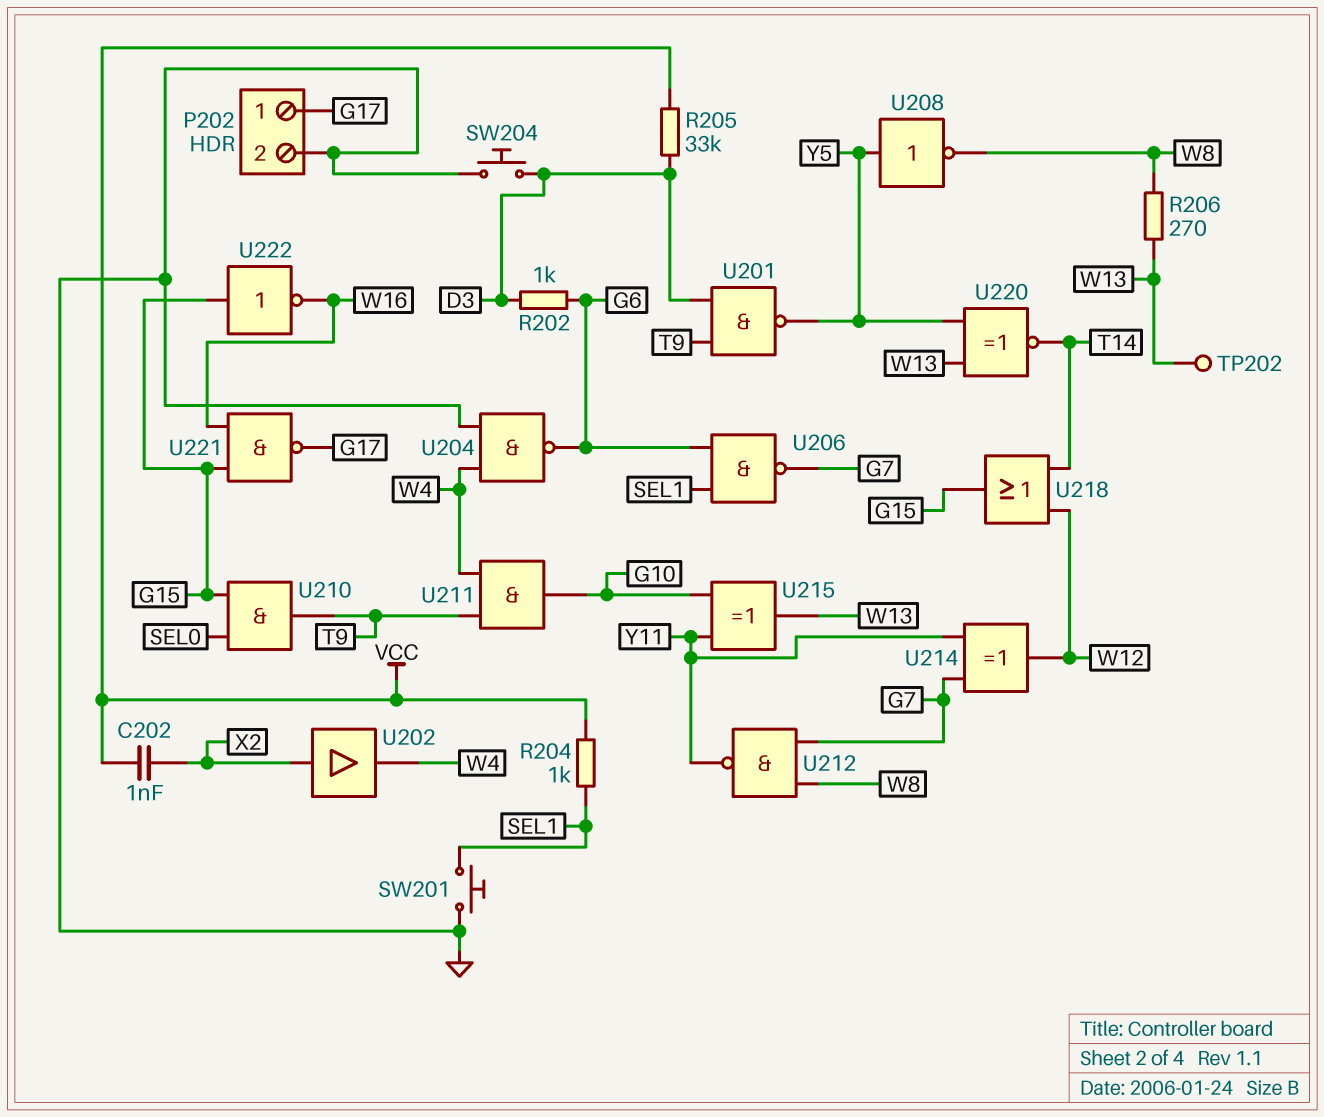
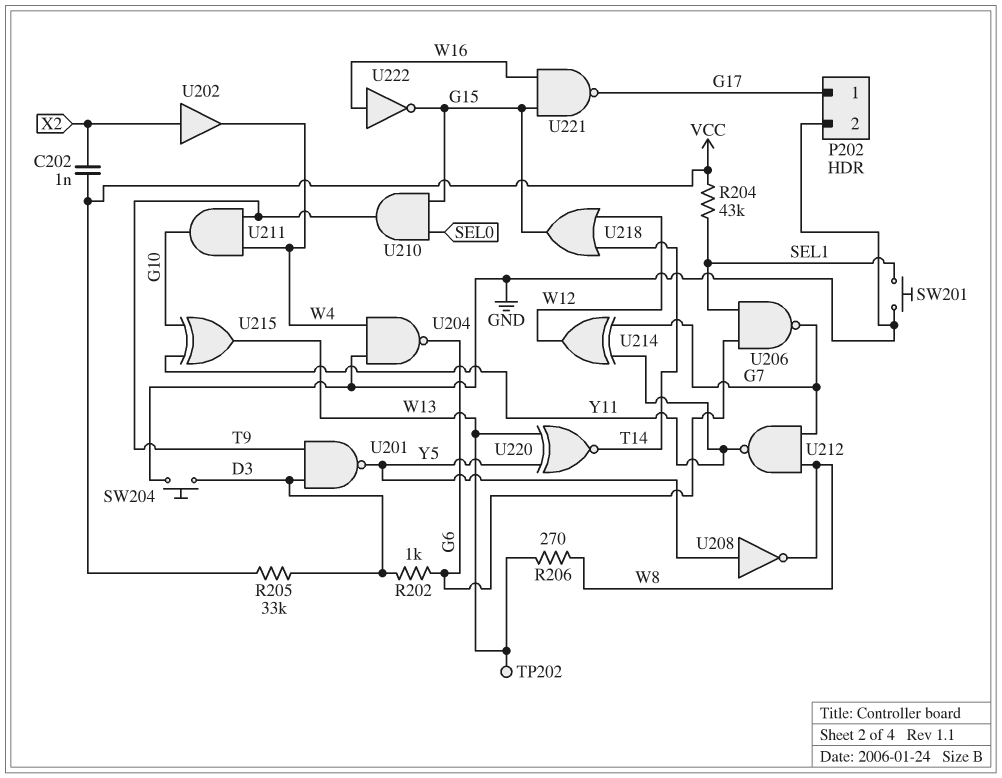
R204: 1k (SEL1, VCC) -> 43k (SEL1, VCC)
U222: NOT (in G15, out W16) -> NOT (in W16, out G15)

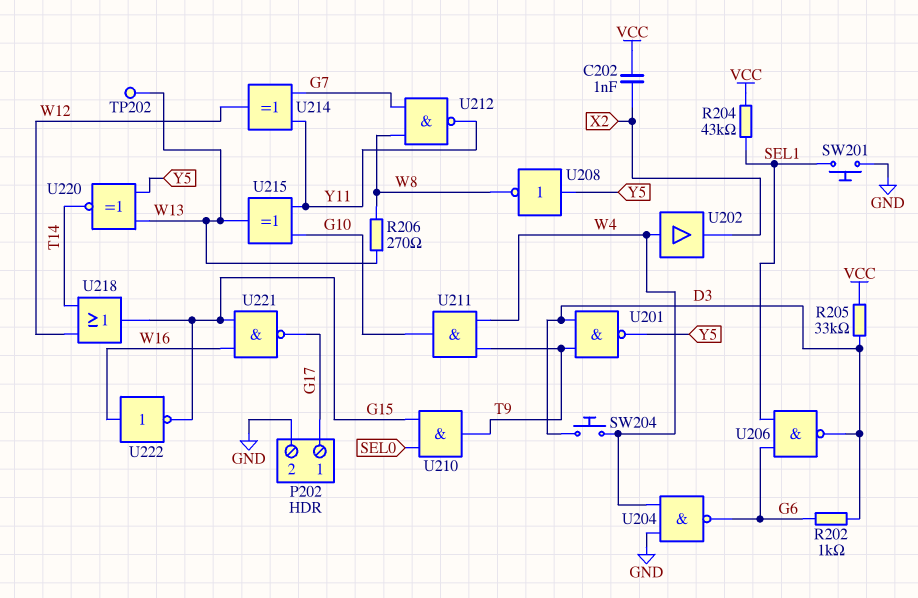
SW204: button (D3, GND) -> button (D3, W4)
U202: buffer (in X2, out W4) -> buffer (in W4, out X2)
U206: NAND (in G6, in SEL1, out G7) -> NAND (in G6, in SEL1, out D3)

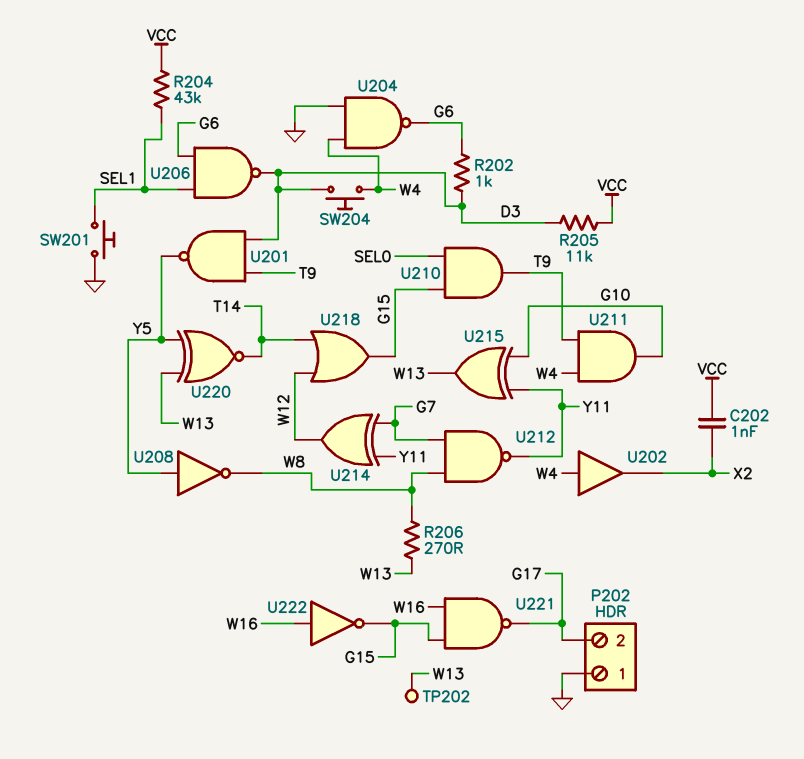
P202 pin 1: G17 -> GND
P202 pin 2: GND -> G17
R205: 33k (D3, VCC) -> 11k (D3, VCC)

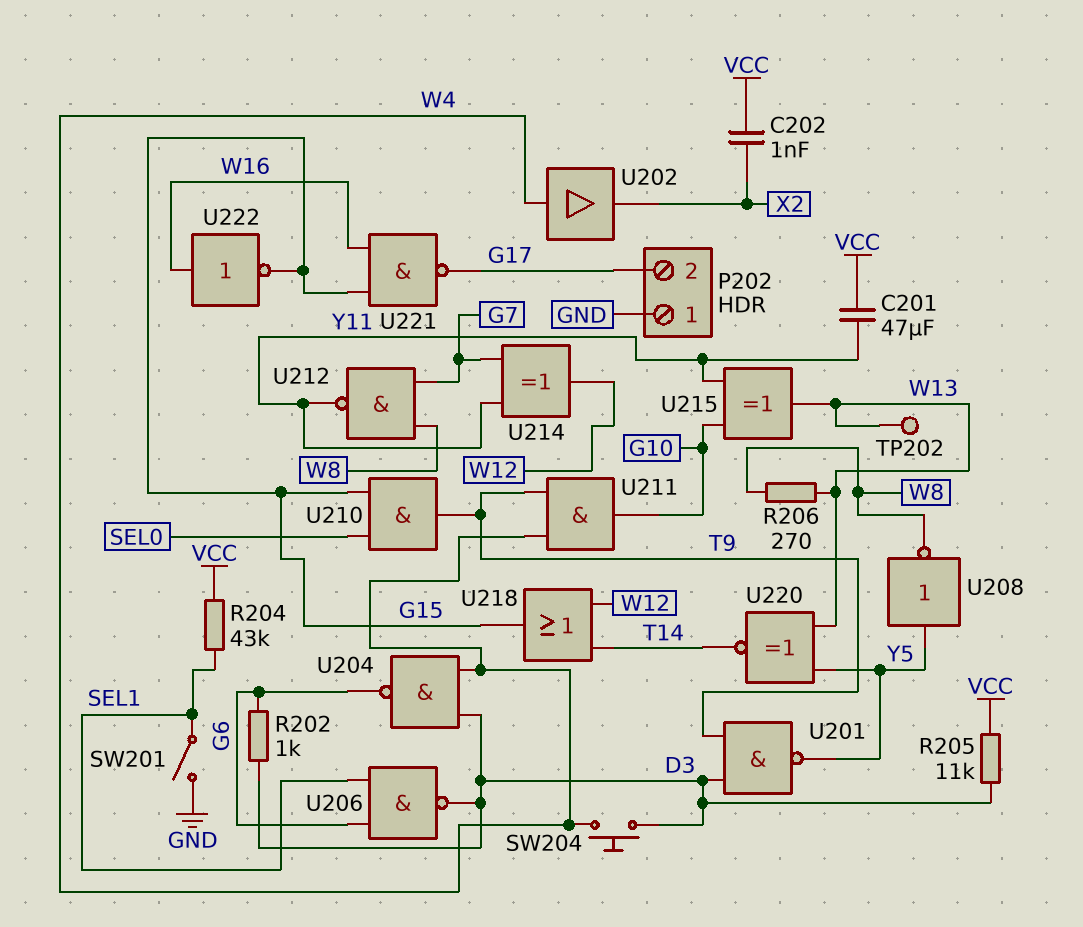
C201: none -> 47uF (VCC, Y11)
SW201: button (GND, SEL1) -> switch (GND, SEL1)
U204: NAND (in GND, in W4, out G6) -> NAND (in D3, in W4, out G6)

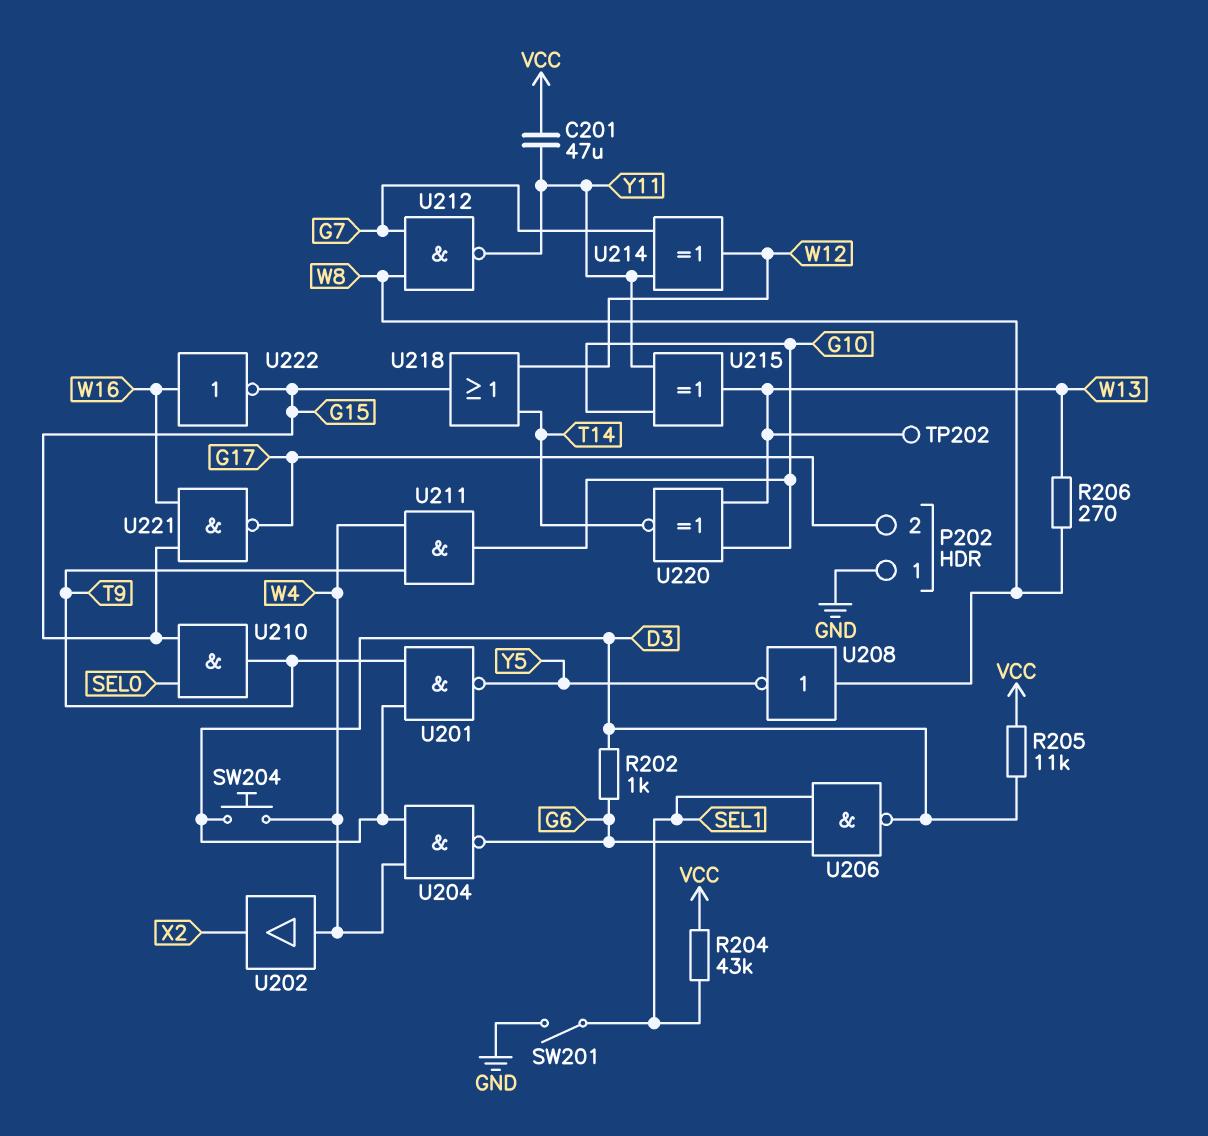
C202: 1nF (VCC, X2) -> none
U208: NOT (in Y5, out W8) -> NOT (in W8, out Y5)
U220: XNOR (in W13, in Y5, out T14) -> XNOR (in G10, in W13, out T14)

